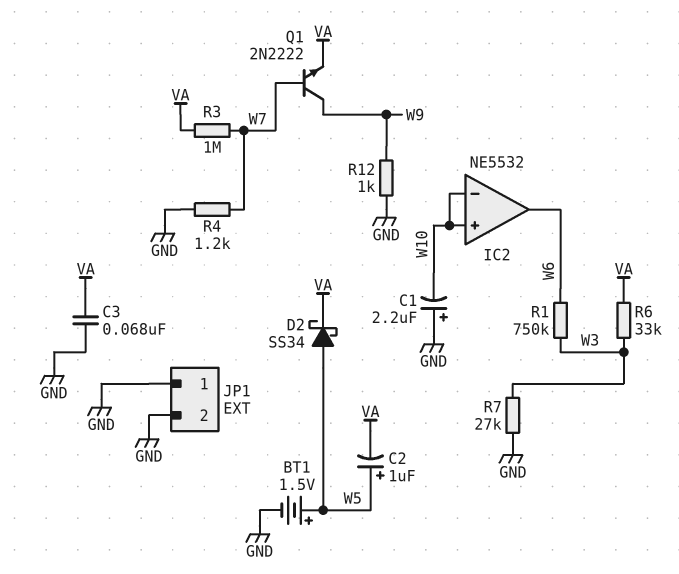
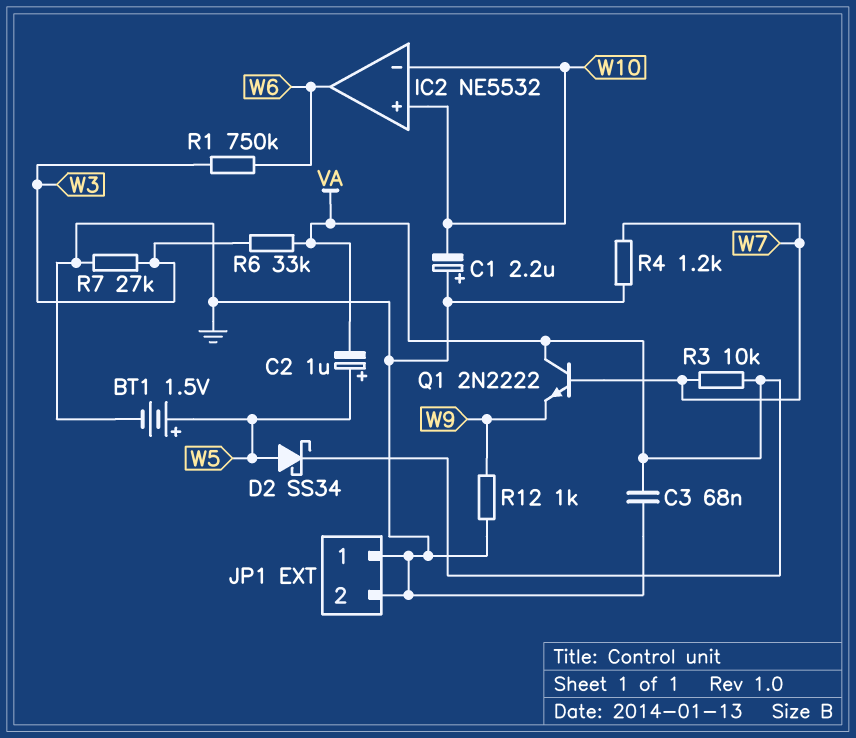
Q1: NPN 2N2222 (B W7, C W9, E VA) -> NPN 2N2222 (B W7, C VA, E W9)
R3: 1M (VA, W7) -> 10k (VA, W7)

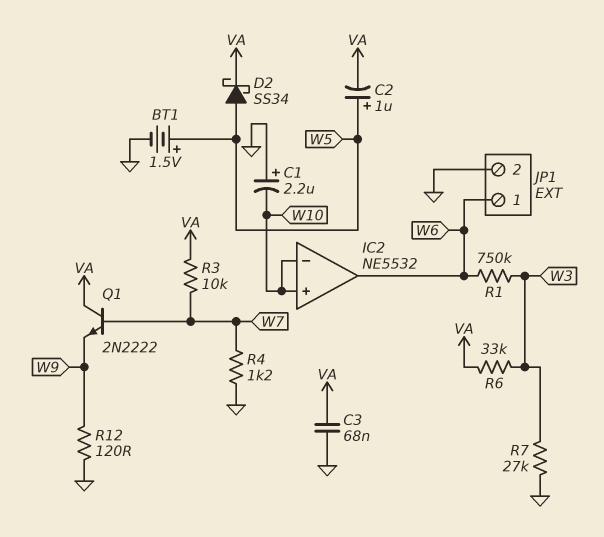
JP1 pin 1: GND -> W6
R12: 1k (GND, W9) -> 120 (GND, W9)

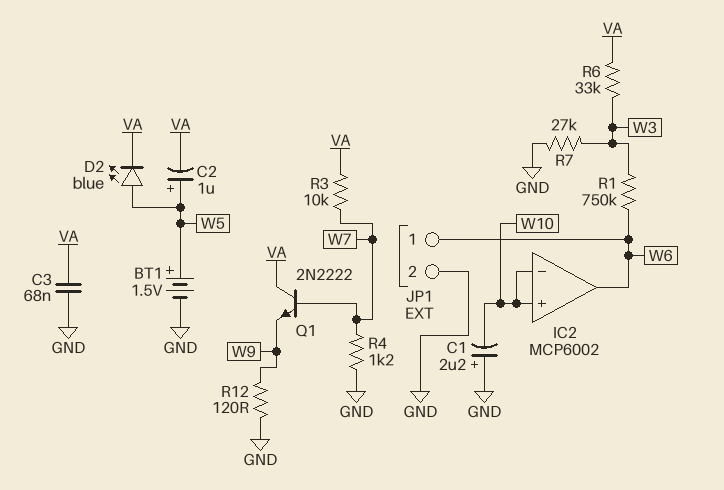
D2: schottky SS34 (A W5, K VA) -> LED blue (A W5, K VA)
IC2: NE5532 -> MCP6002

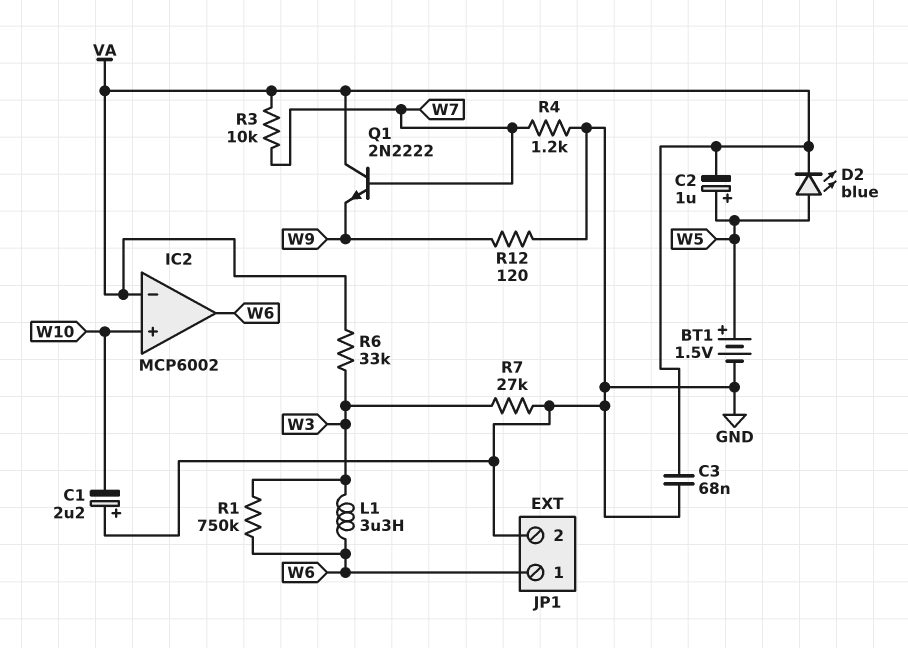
IC2 pin in-: W10 -> VA
L1: none -> 3.3uH (W3, W6)

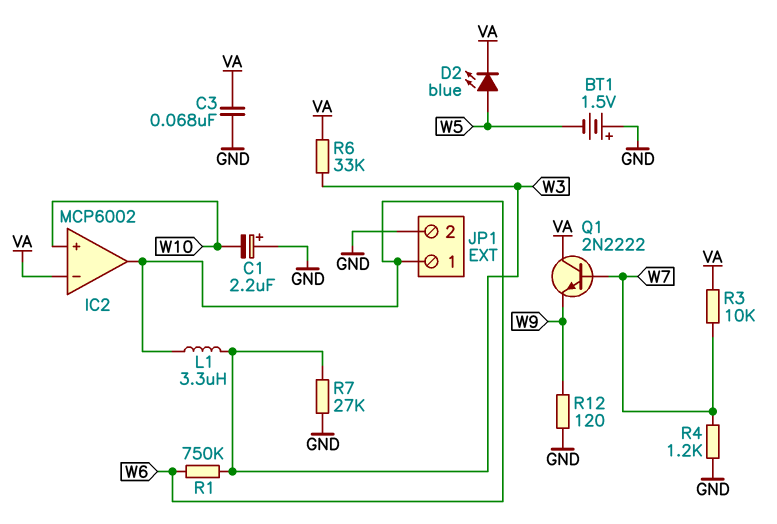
BT1: 1.5V (plus W5, minus GND) -> 1.5V (plus GND, minus W5)
C2: 1uF (plus W5, minus VA) -> none

